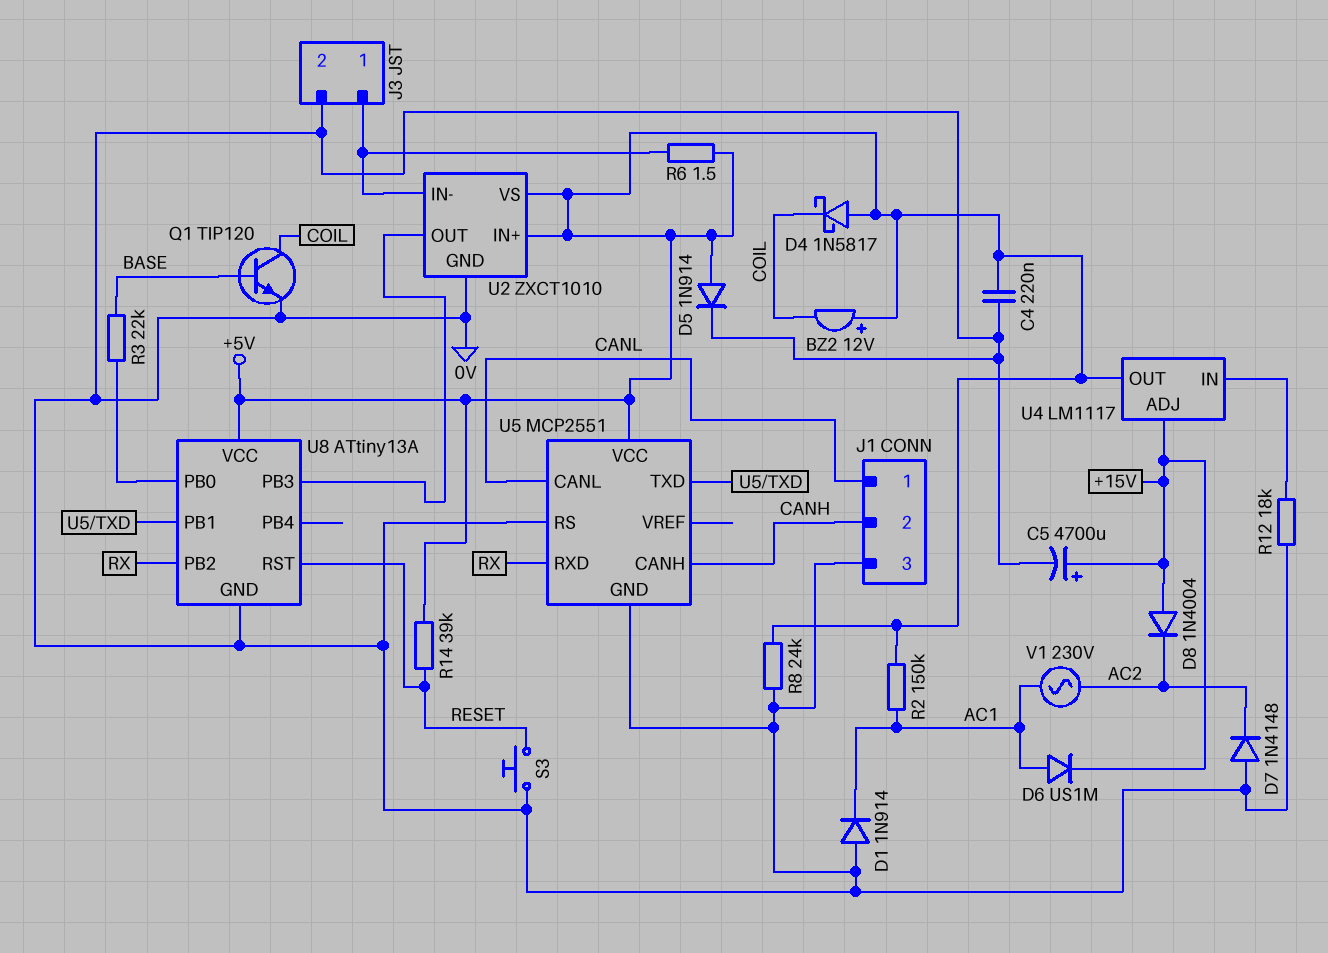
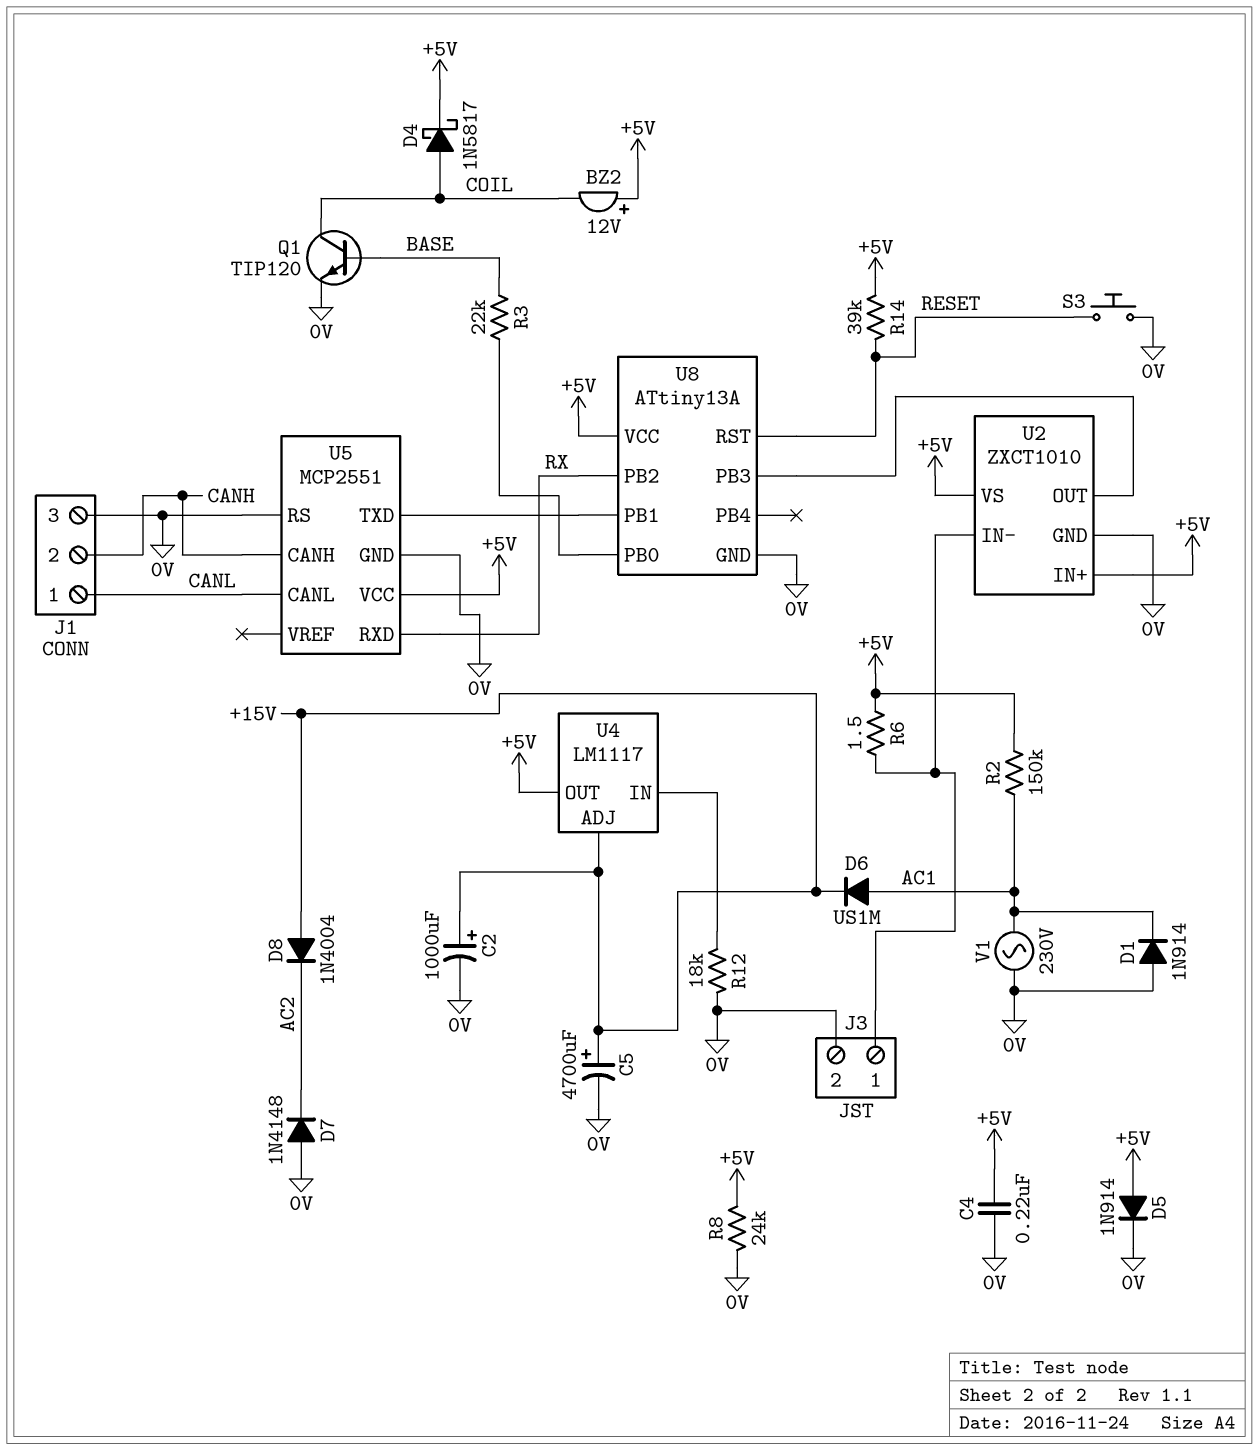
C2: none -> 1000uF (plus +15V, minus 0V)
D4: schottky 1N5817 (A +5V, K COIL) -> schottky 1N5817 (A COIL, K +5V)
V1: AC 230V (AC1, AC2) -> AC 230V (0V, AC1)

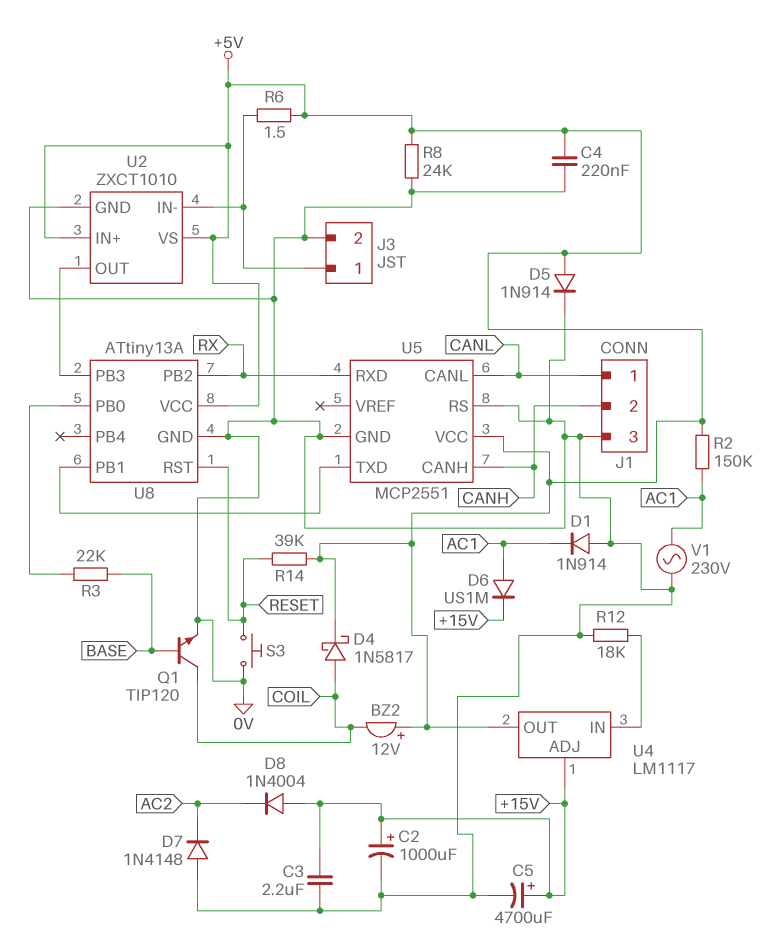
C3: none -> 2.2uF (+15V, 0V)

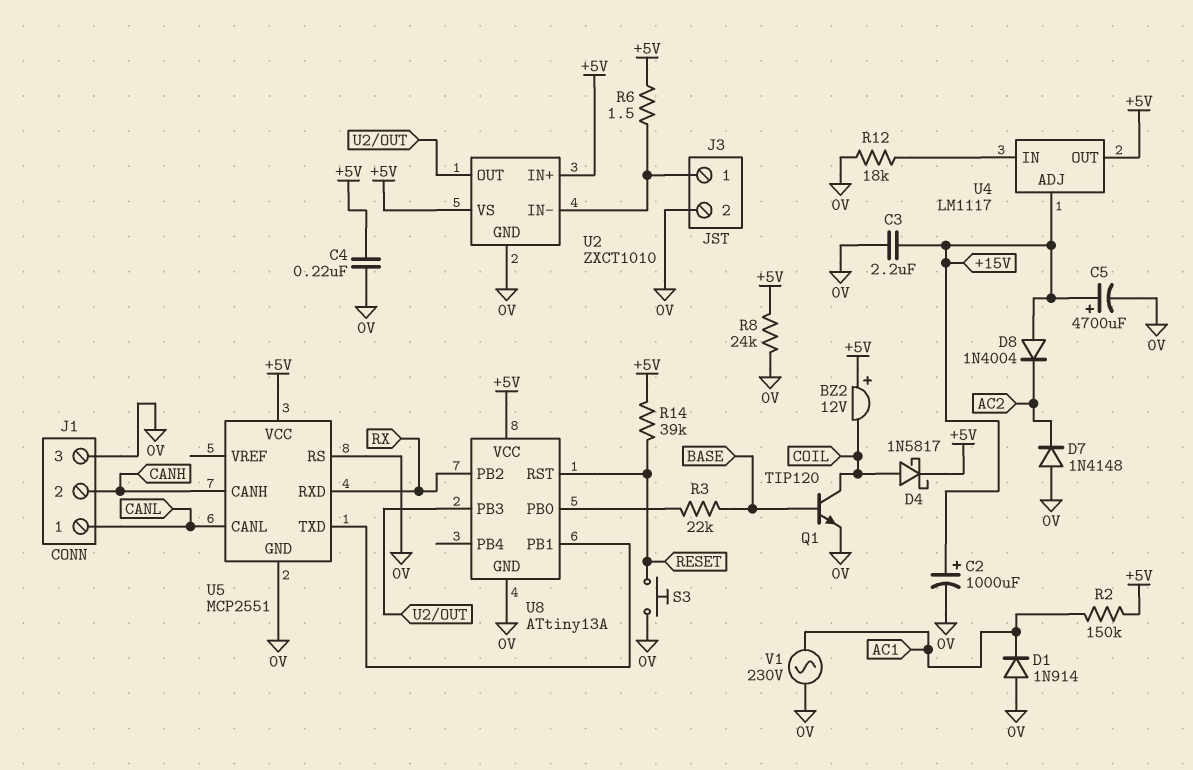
D5: diode 1N914 (A +5V, K 0V) -> none
D6: diode US1M (A AC1, K +15V) -> none

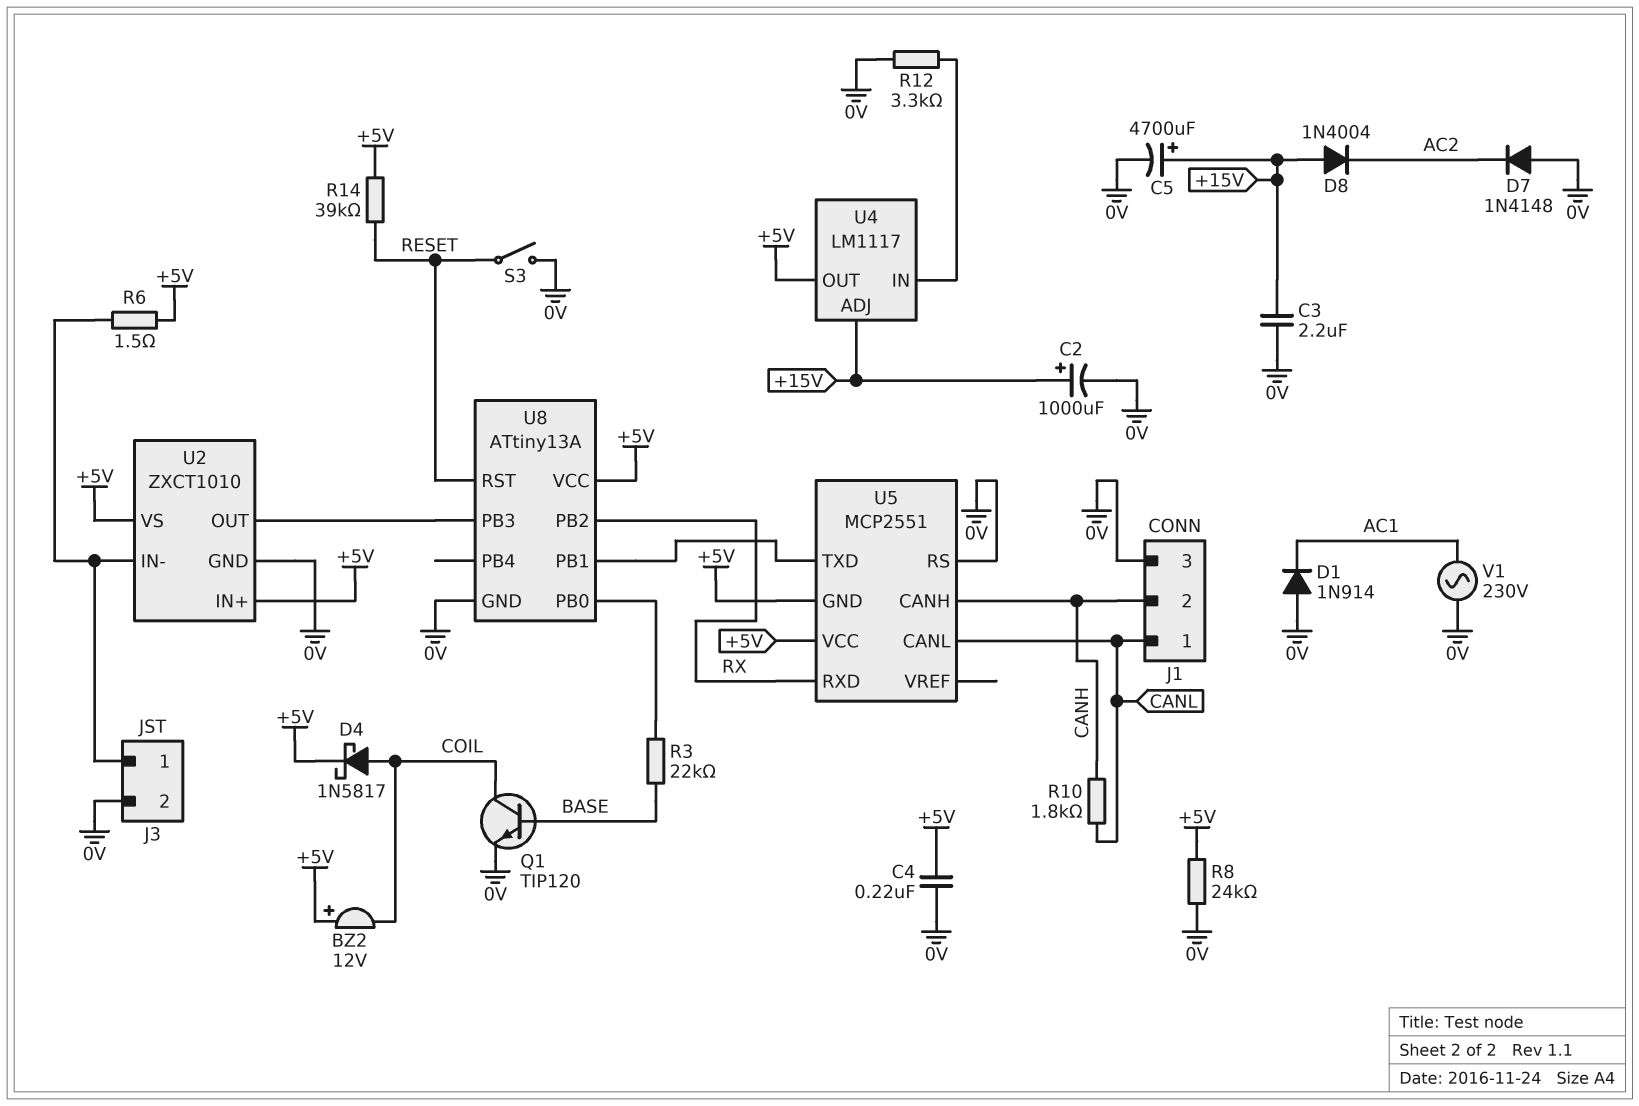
R2: 150k (+5V, AC1) -> none
R10: none -> 1.8k (CANH, CANL)
R12: 18k (0V, U4/IN) -> 3.3k (0V, U4/IN)
S3: button (0V, RESET) -> switch (0V, RESET)
U5 pin GND: 0V -> +5V

